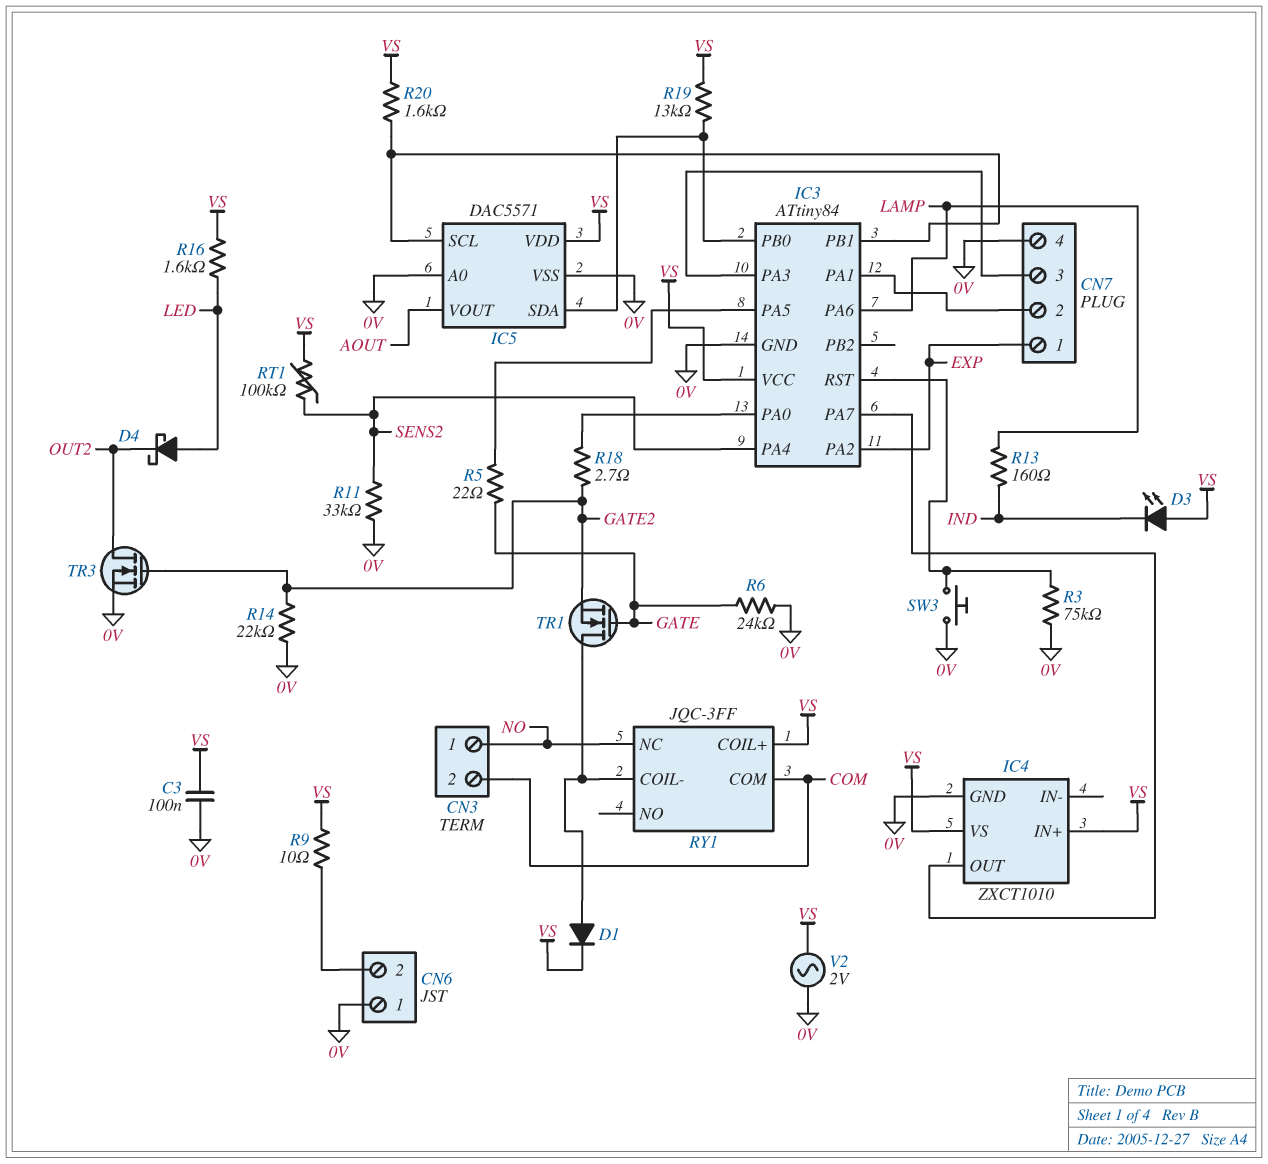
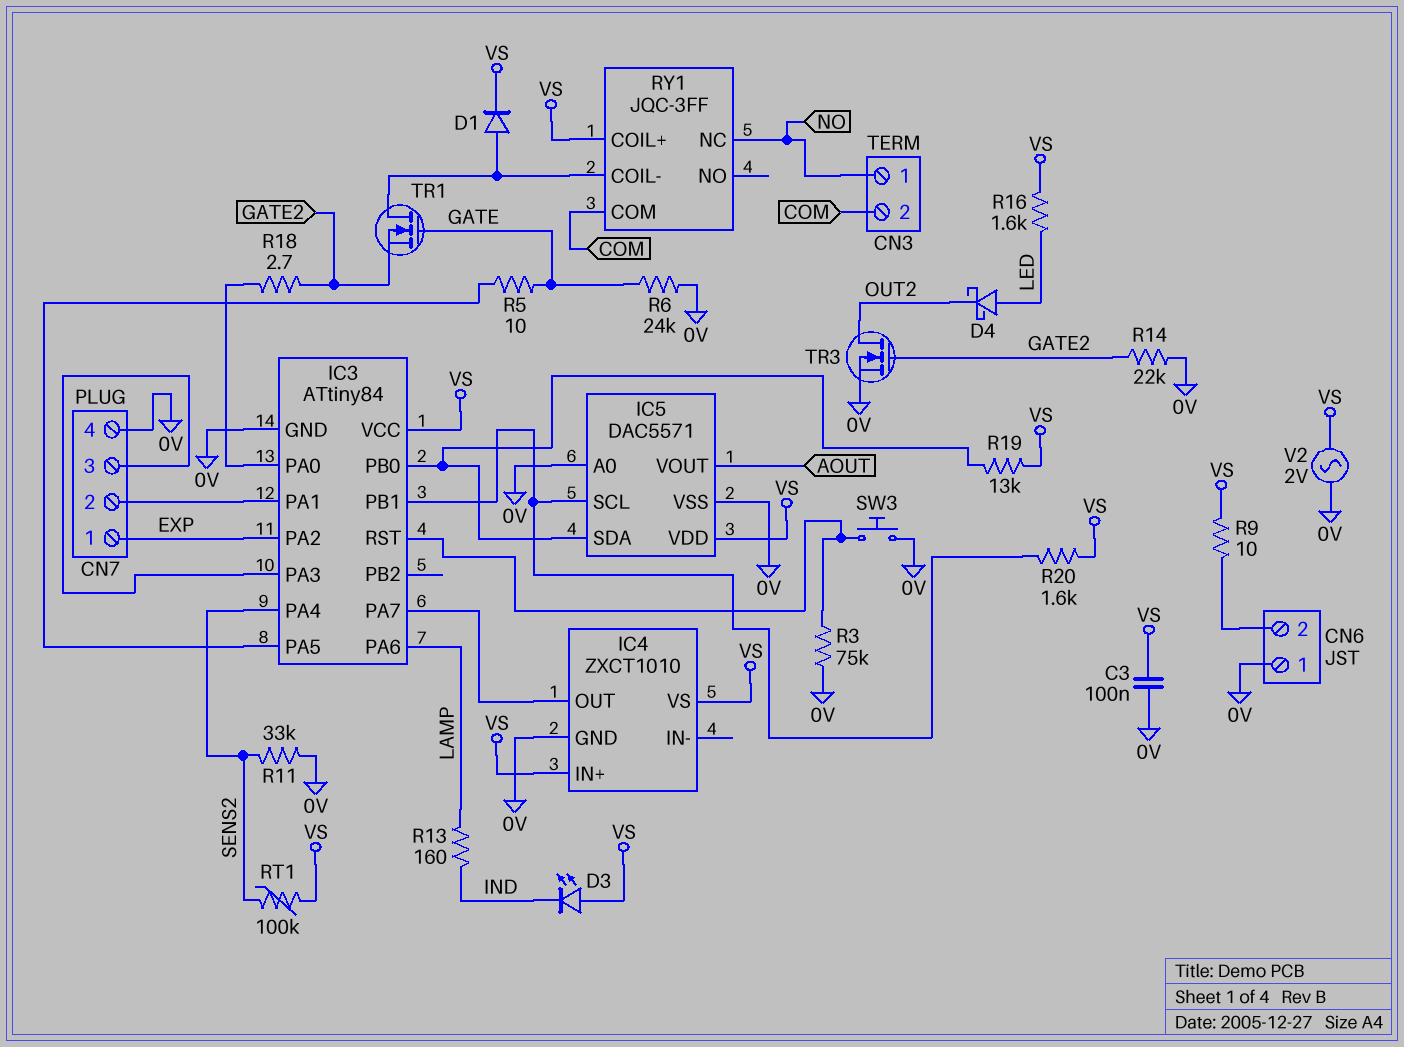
R5: 22 (GATE, IC3/PA5) -> 10 (GATE, IC3/PA5)

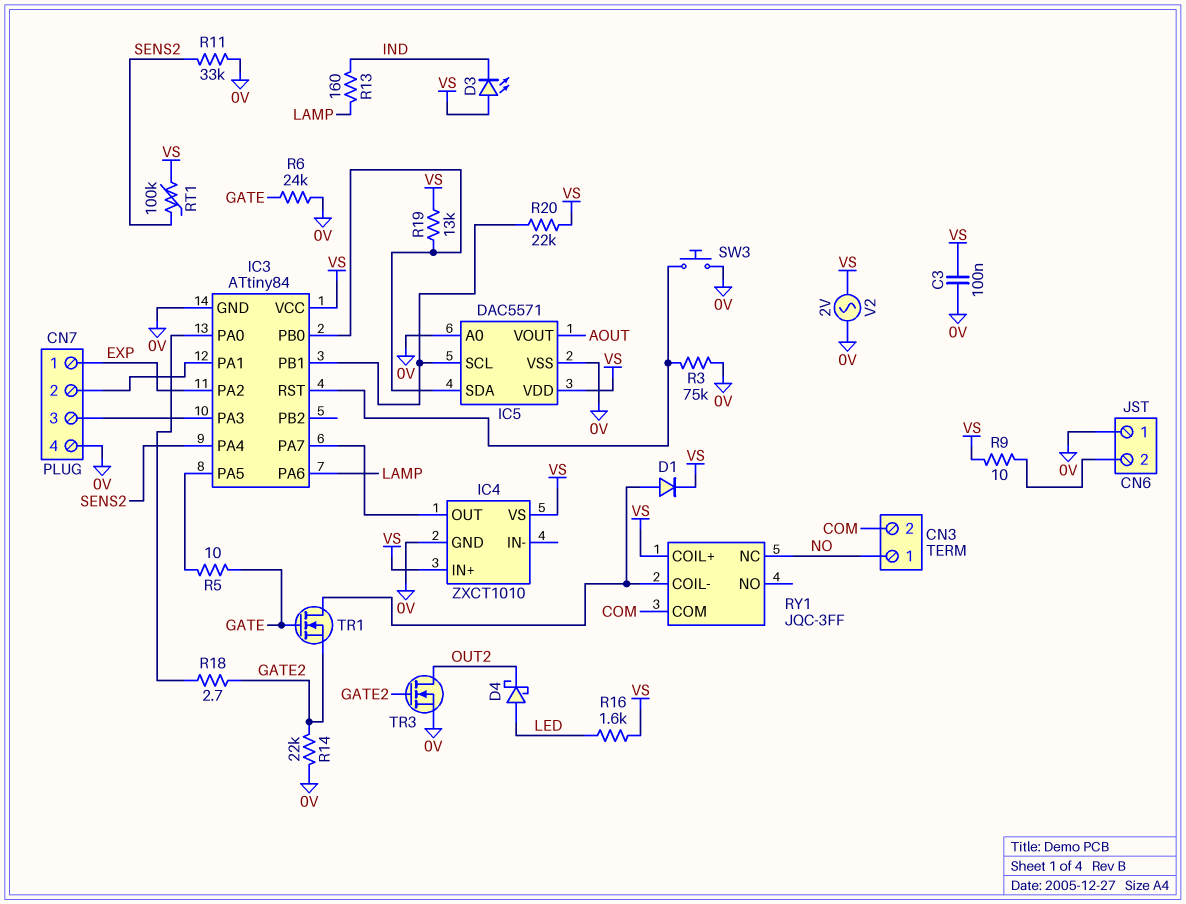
R20: 1.6k (IC3/PB1, VS) -> 22k (IC3/PB1, VS)

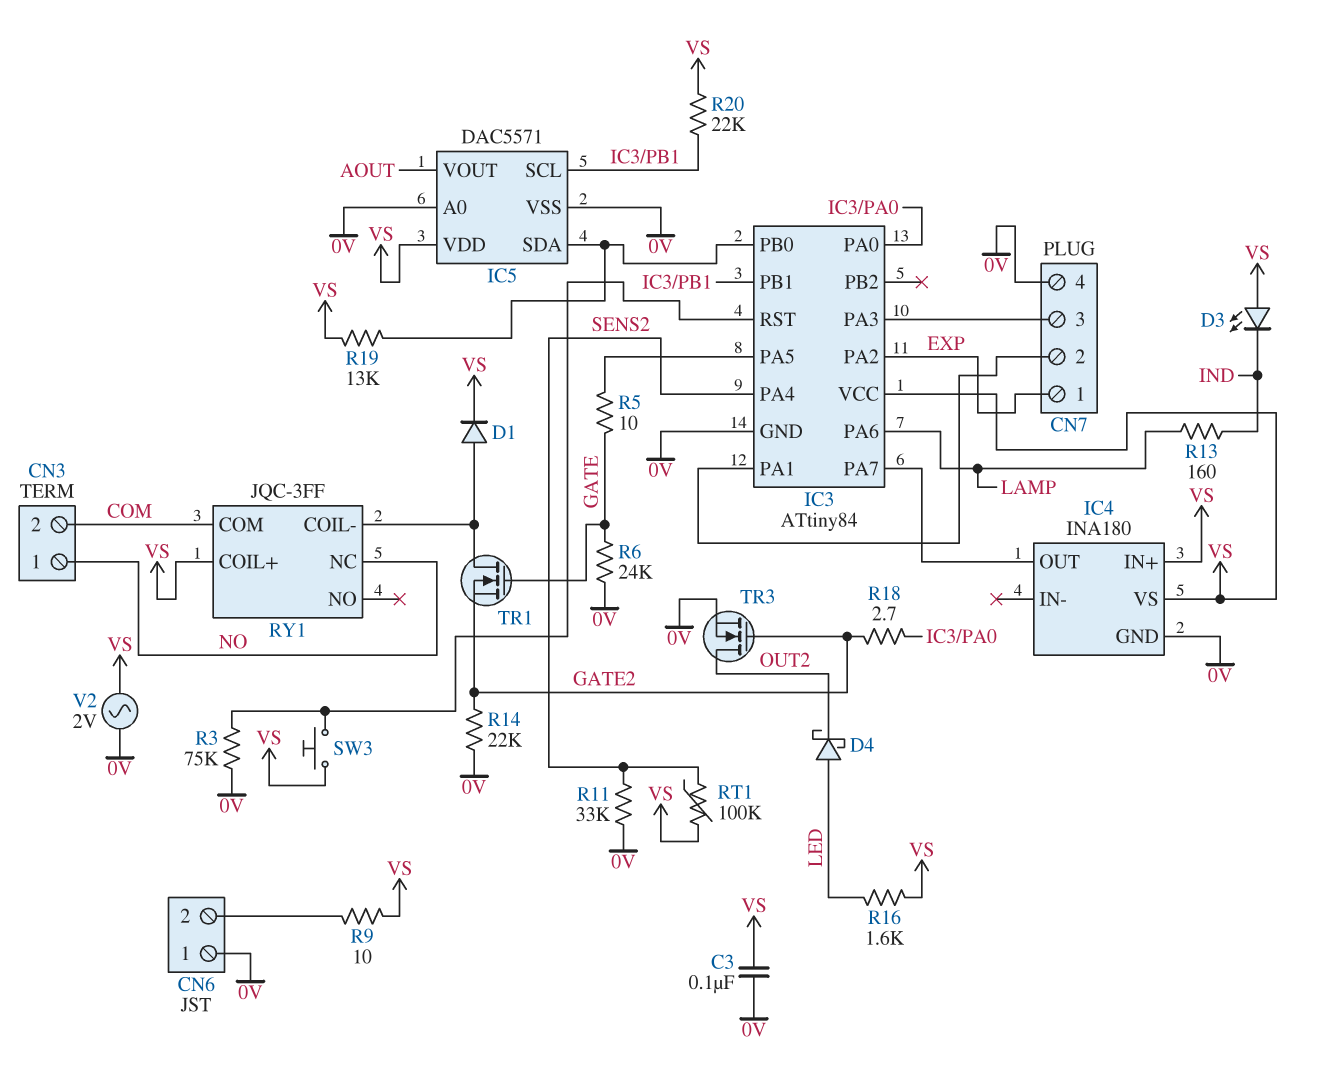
IC4: ZXCT1010 -> INA180
SW3: button (0V, IC3/RST) -> button (IC3/RST, VS)

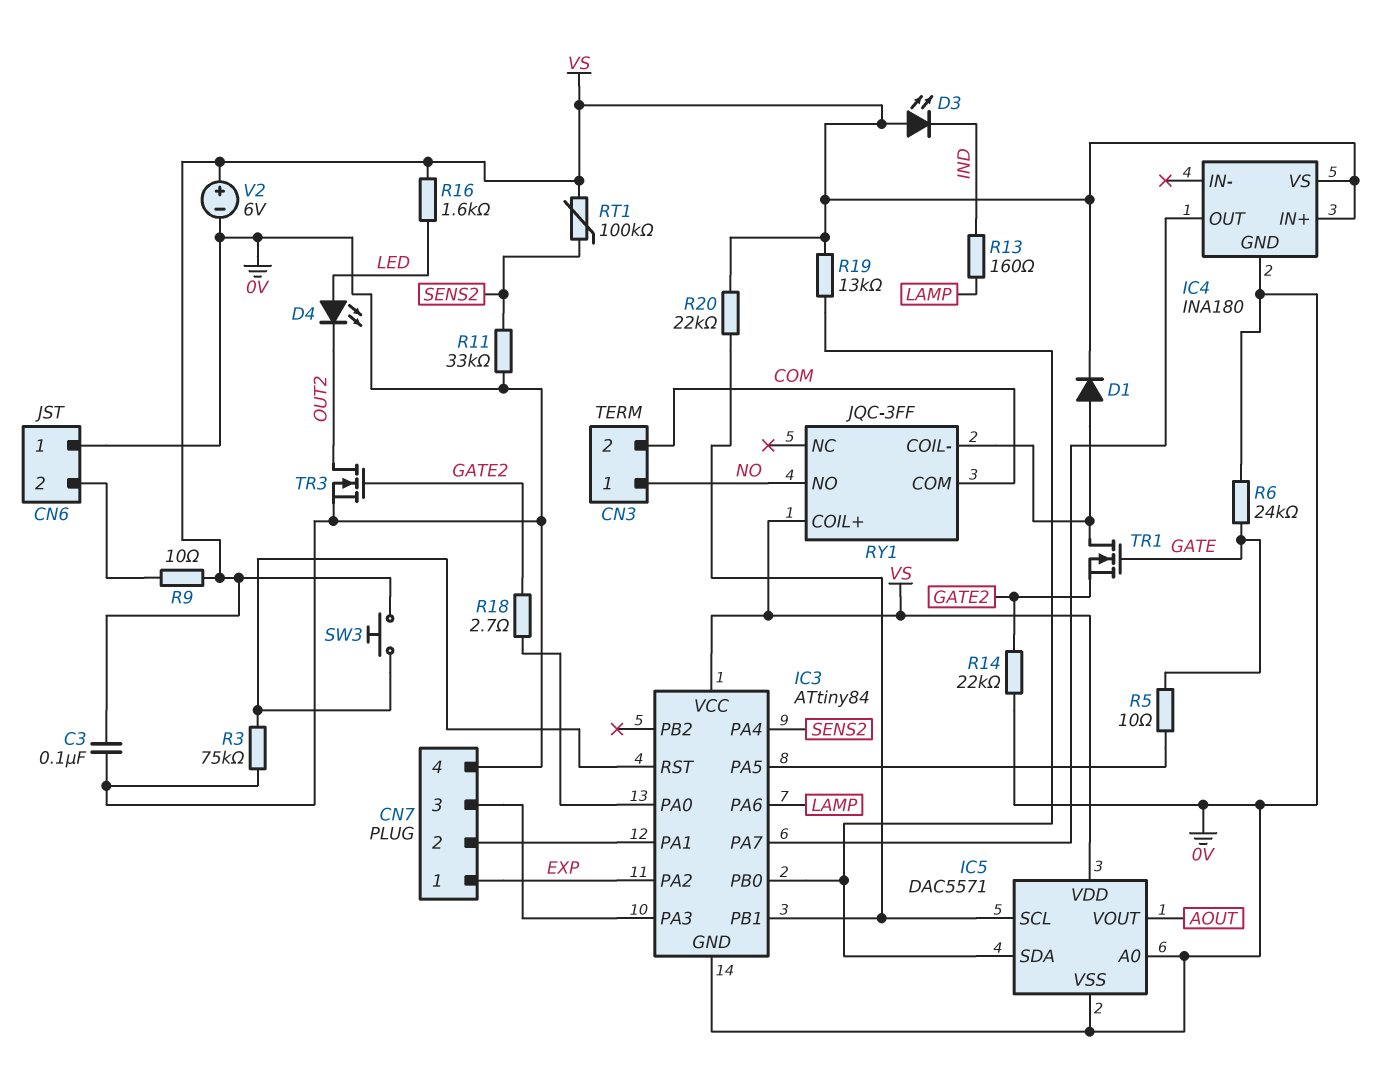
D4: schottky (A LED, K OUT2) -> LED (A LED, K OUT2)
RY1 pin NC: NO -> none
RY1 pin NO: none -> NO
V2: AC 2V (0V, VS) -> 6V (plus VS, minus 0V)

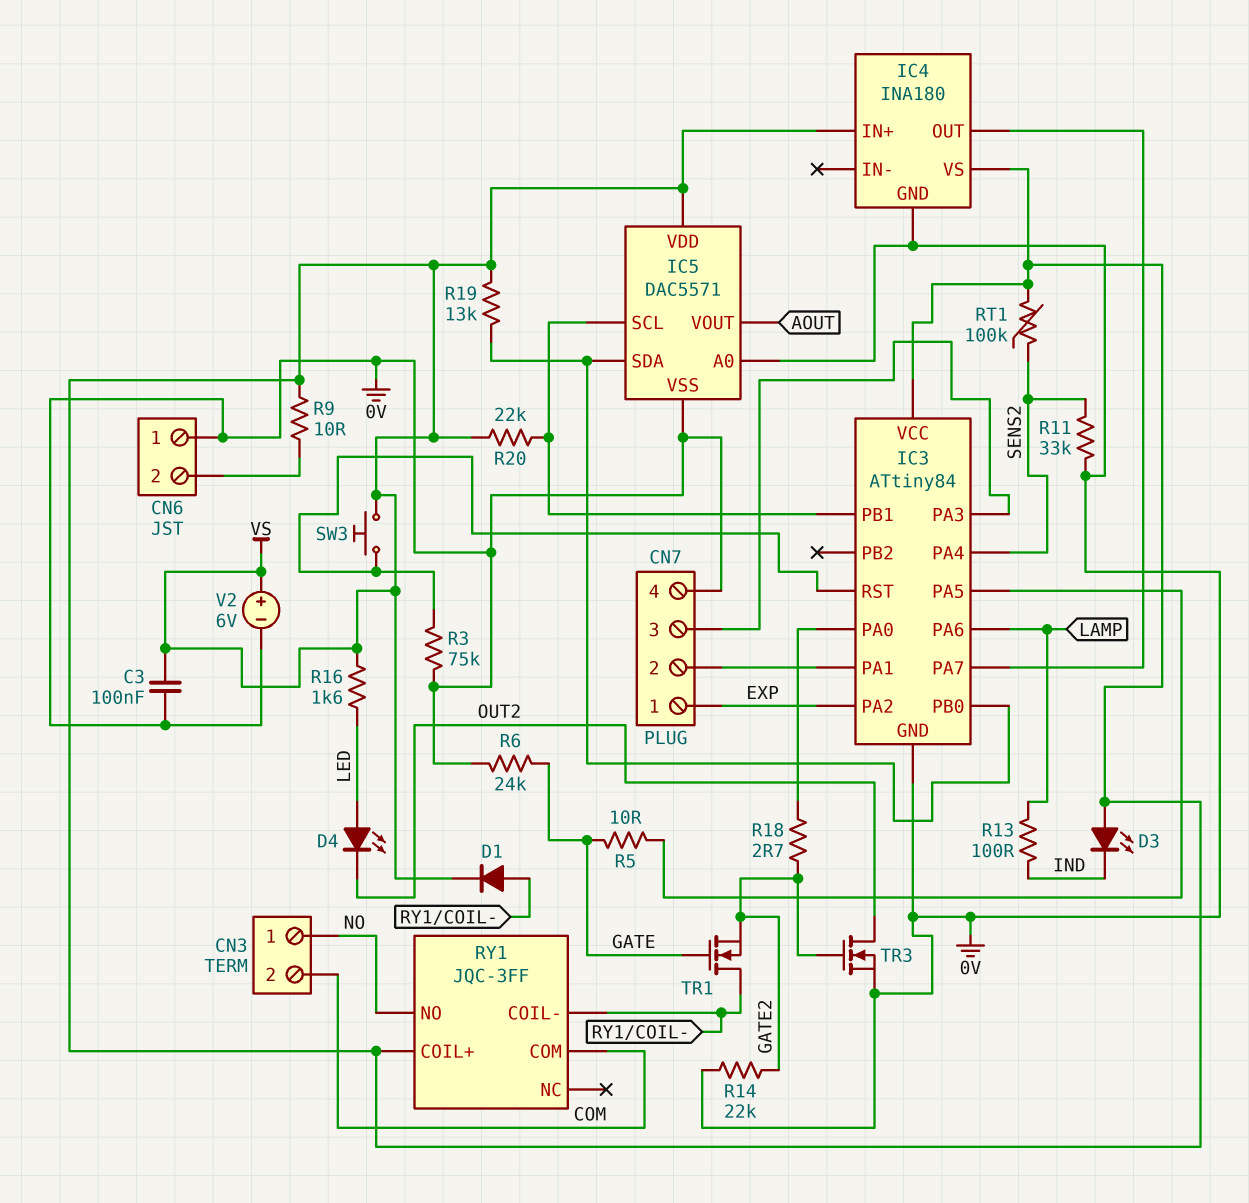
R13: 160 (IND, LAMP) -> 100 (IND, LAMP)

